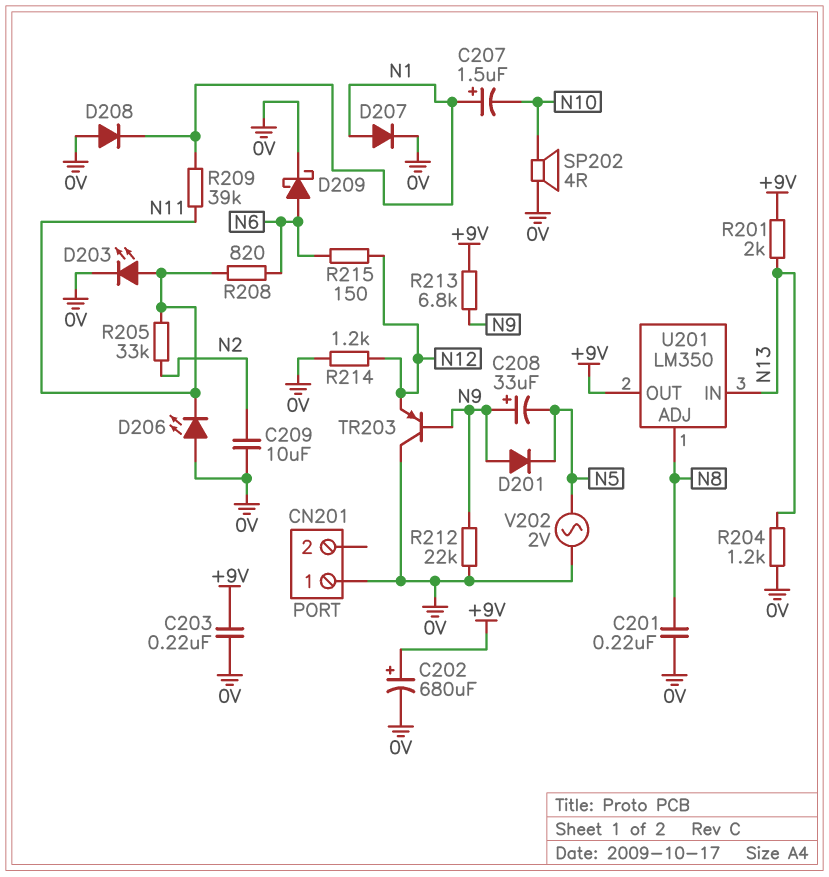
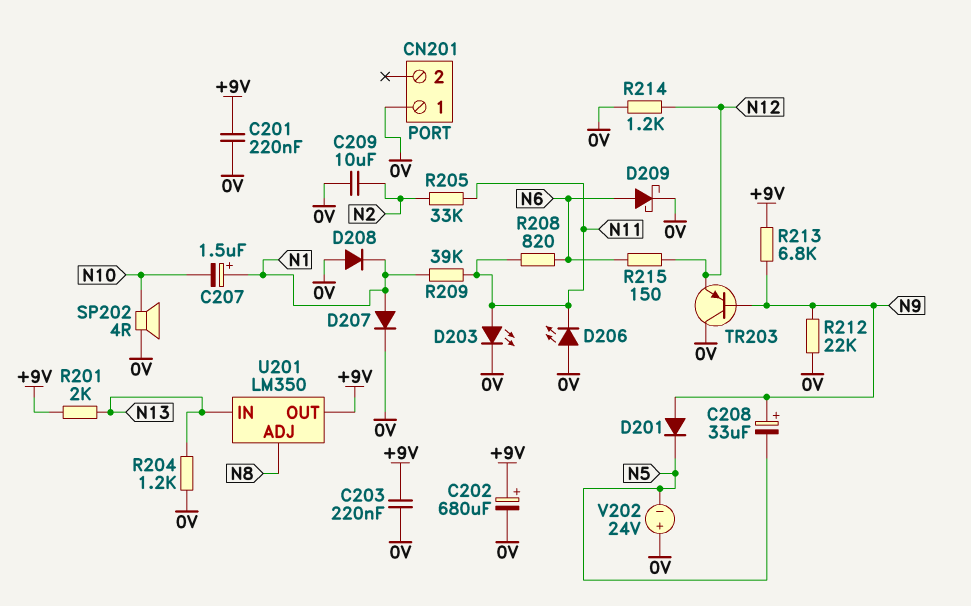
C201: 220nF (0V, N8) -> 220nF (+9V, 0V)
V202: AC 2V (0V, N5) -> 24V (plus 0V, minus N5)

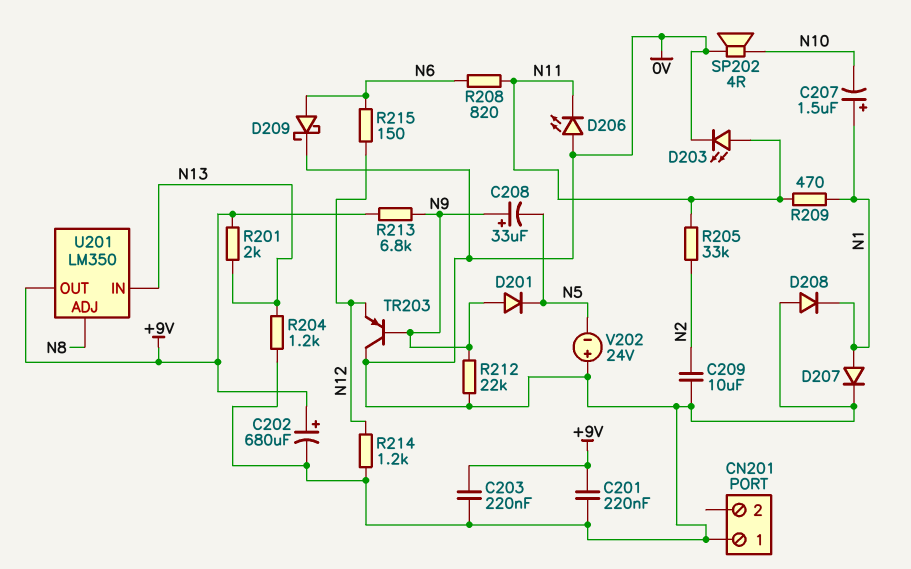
R209: 39k (N1, N11) -> 470 (N1, N11)

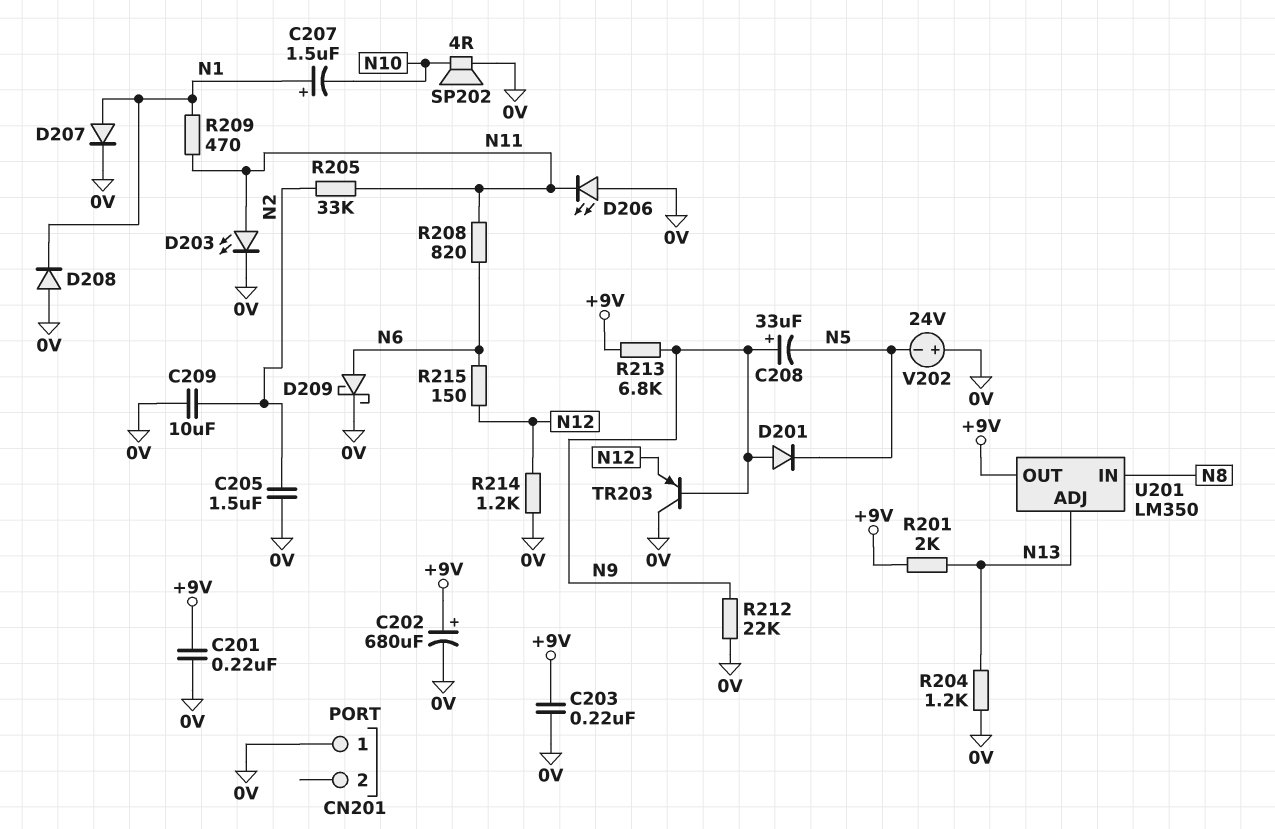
C205: none -> 1.5uF (0V, N2)
U201 pin ADJ: N8 -> N13
U201 pin IN: N13 -> N8

